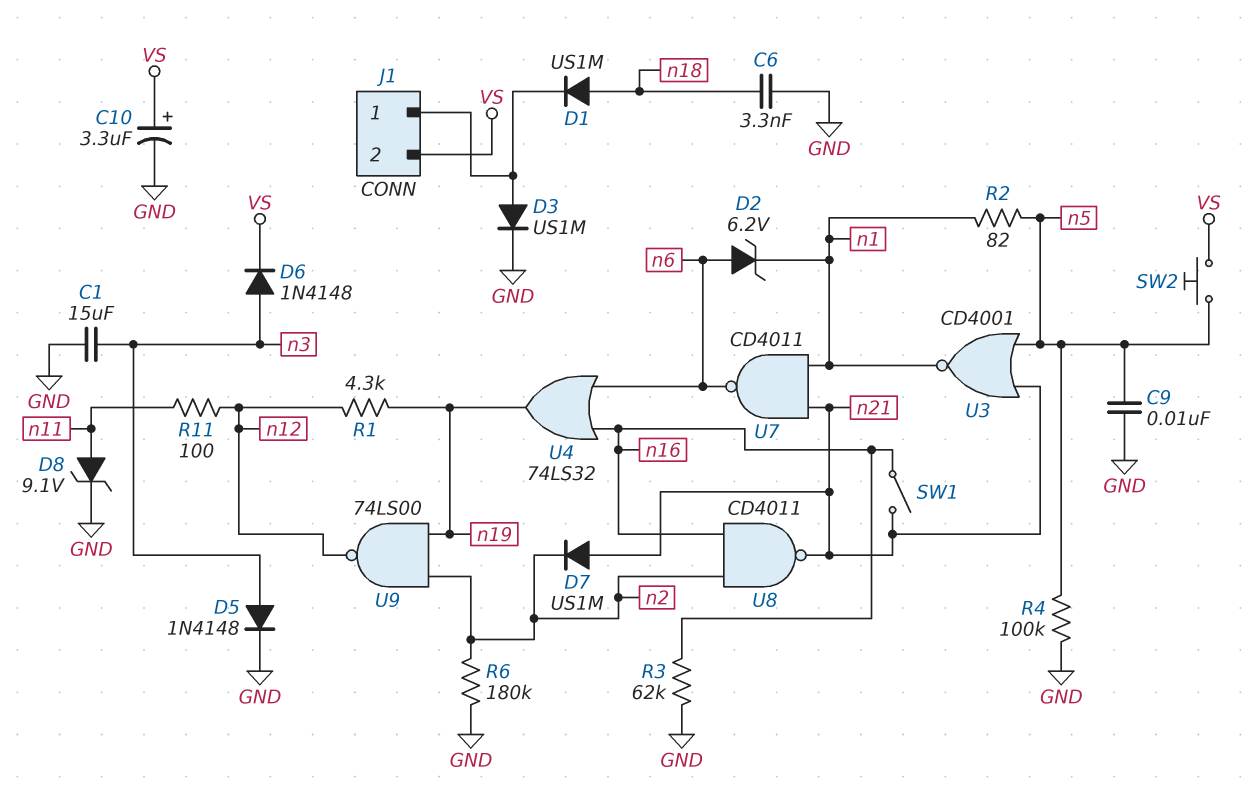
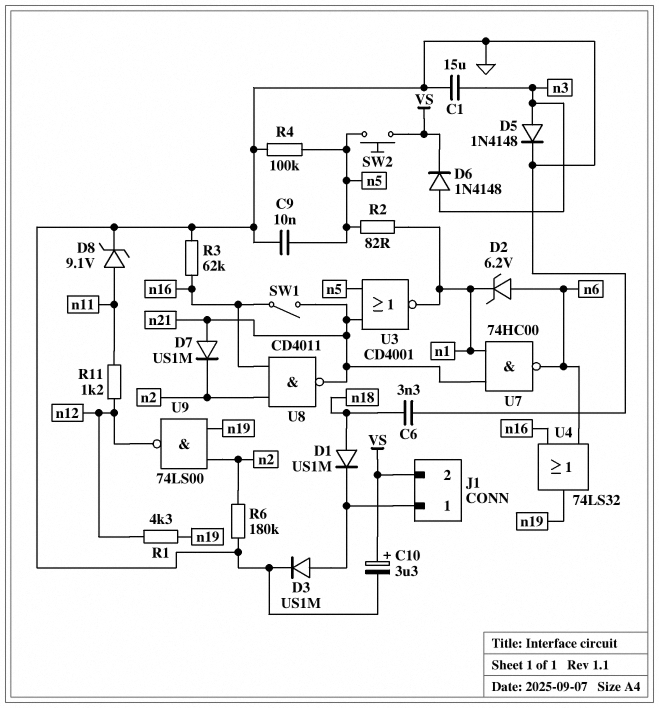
R11: 100 (n11, n12) -> 1.2k (n11, n12)
U7: NAND CD4011 (in n1, in n21, out n6) -> NAND 74HC00 (in n1, in n21, out n6)

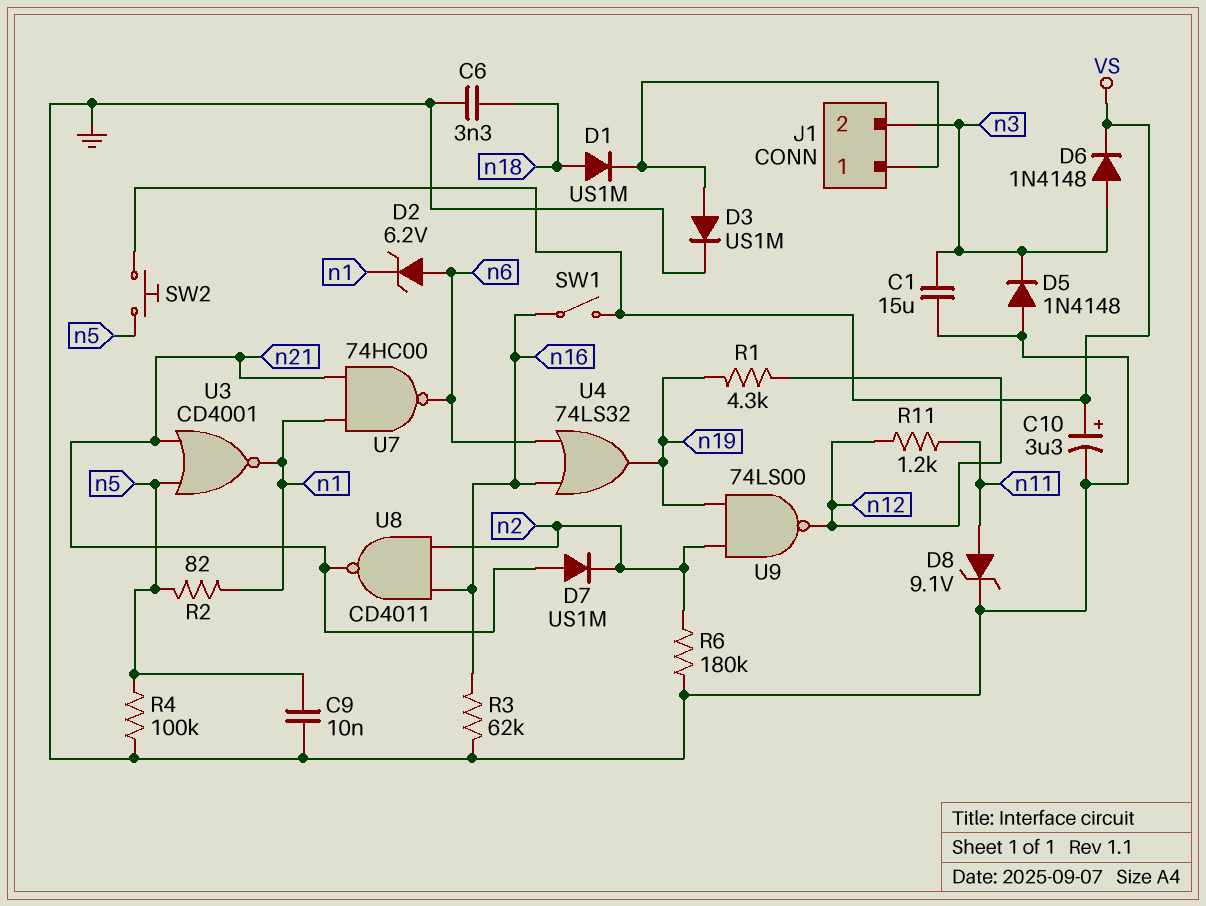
D5: diode 1N4148 (A n3, K GND) -> diode 1N4148 (A GND, K n3)
J1 pin 2: VS -> n3
SW1: switch (n16, n21) -> switch (VS, n16)

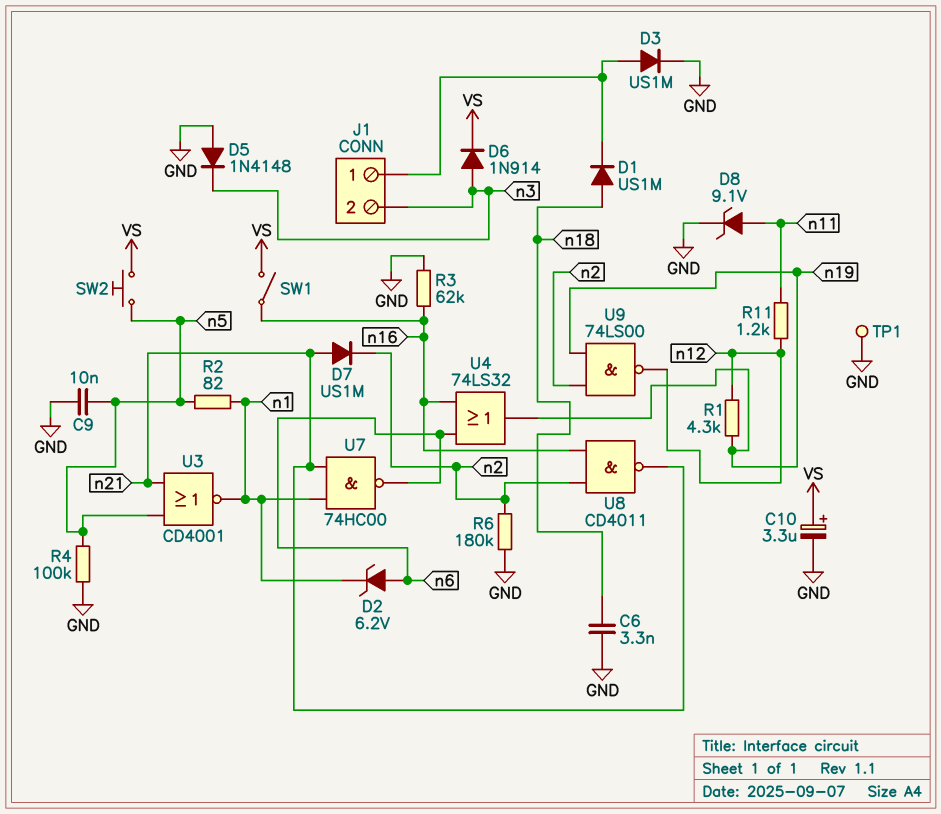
C1: 15uF (GND, n3) -> none
D6: diode 1N4148 (A n3, K VS) -> diode 1N914 (A n3, K VS)
TP1: none -> test point (GND)

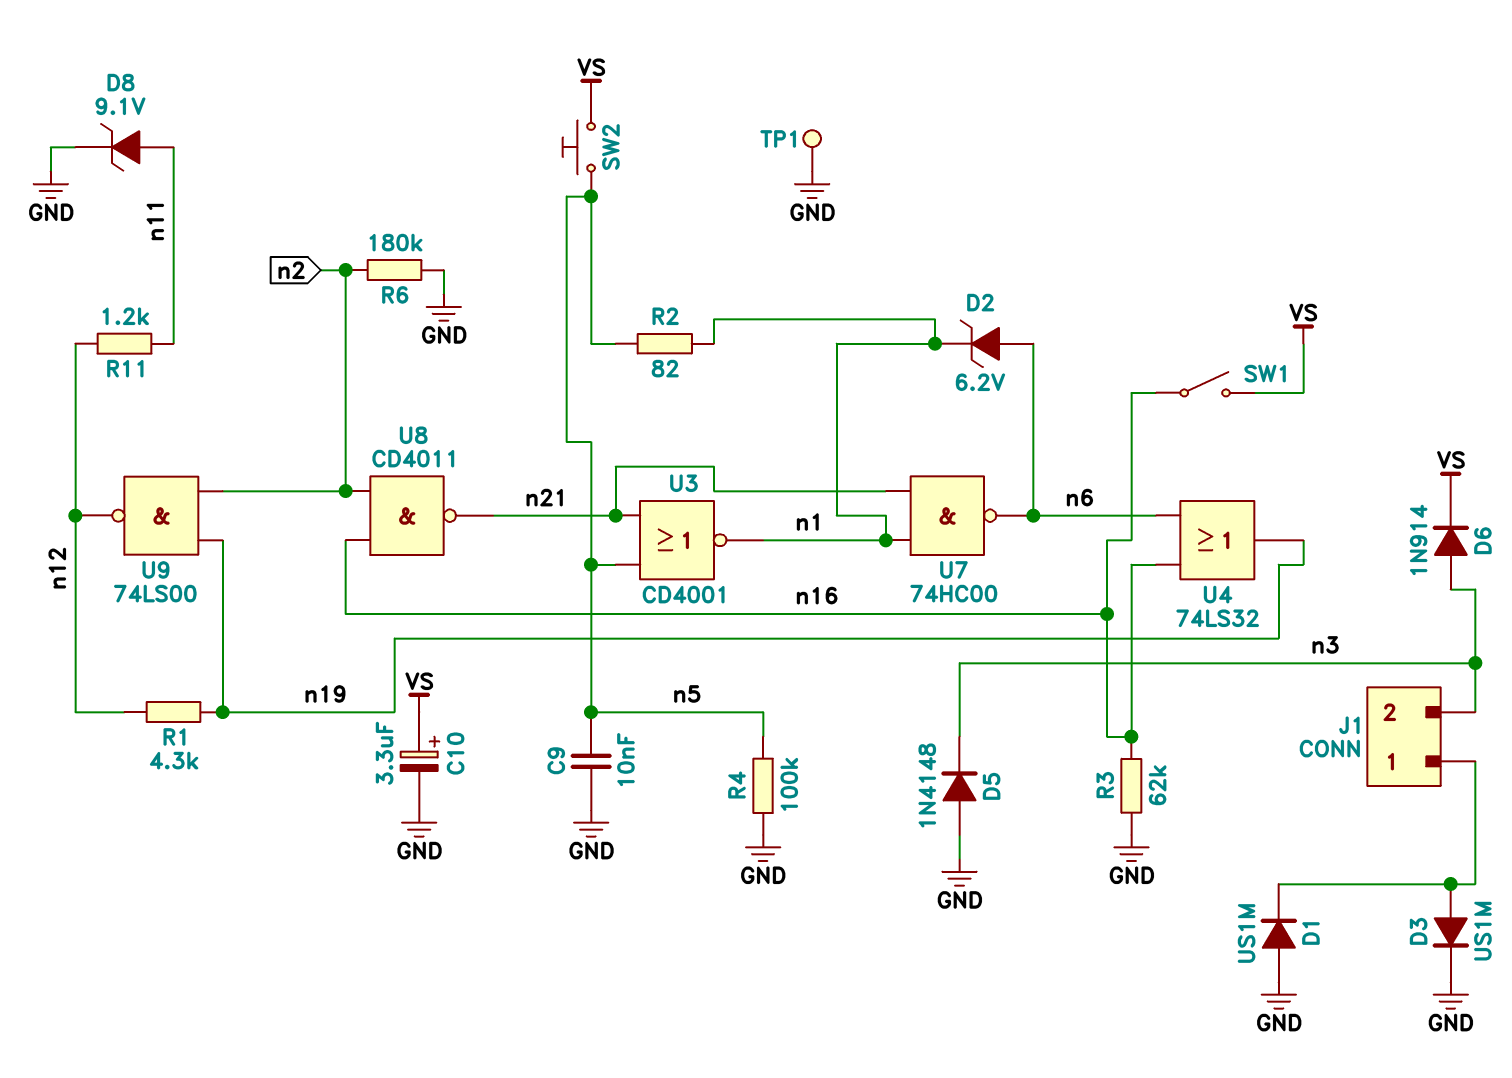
C6: 3.3nF (GND, n18) -> none
D1: diode US1M (A n18, K J1/1) -> diode US1M (A GND, K J1/1)
D7: diode US1M (A n21, K n2) -> none

